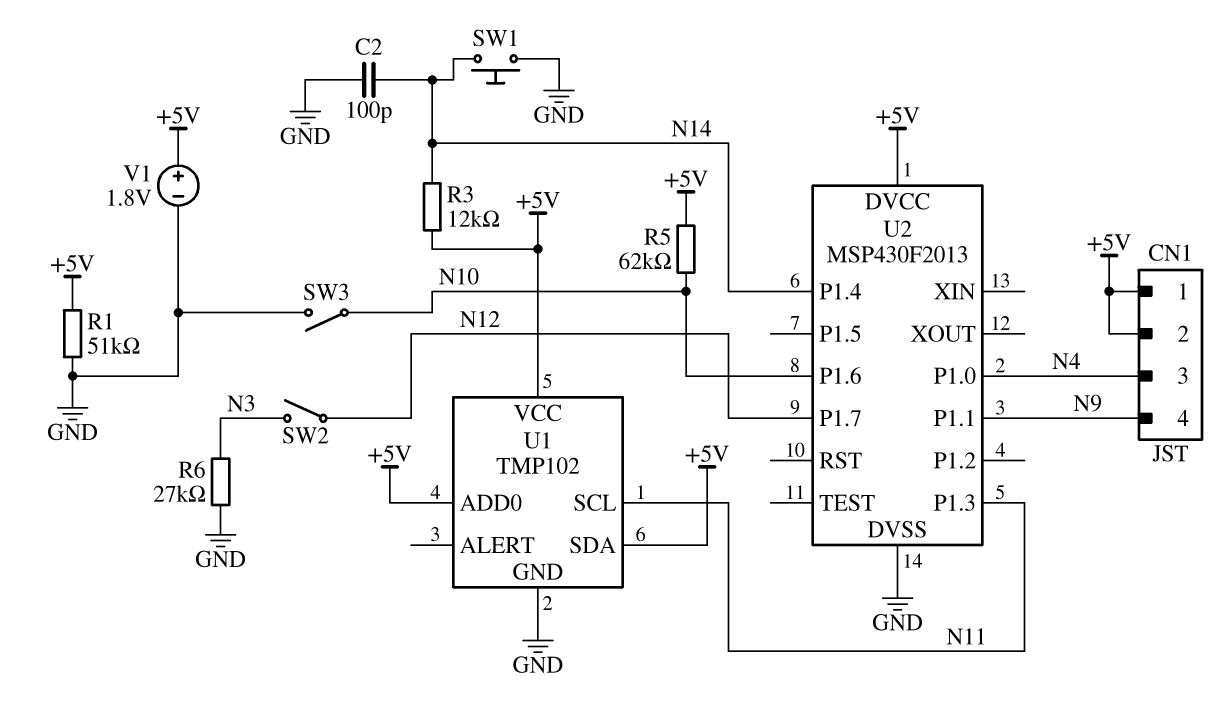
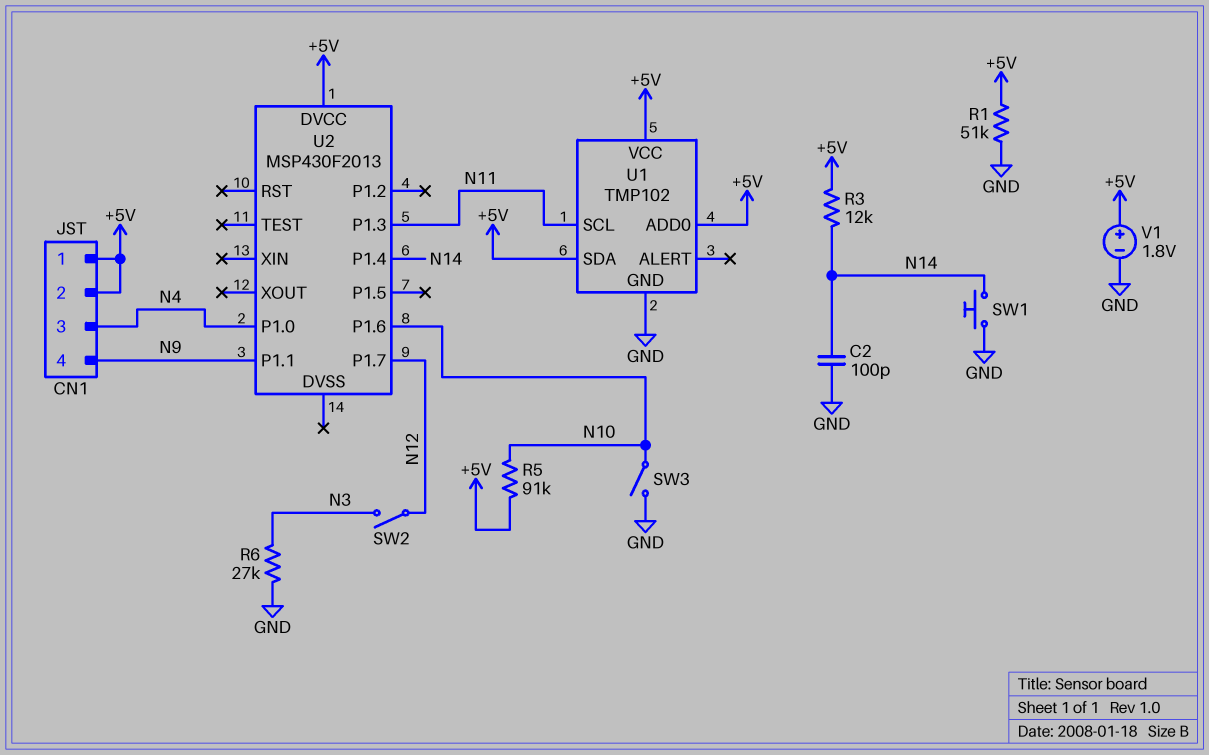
R5: 62k (+5V, N10) -> 91k (+5V, N10)
U2 pin DVSS: GND -> none

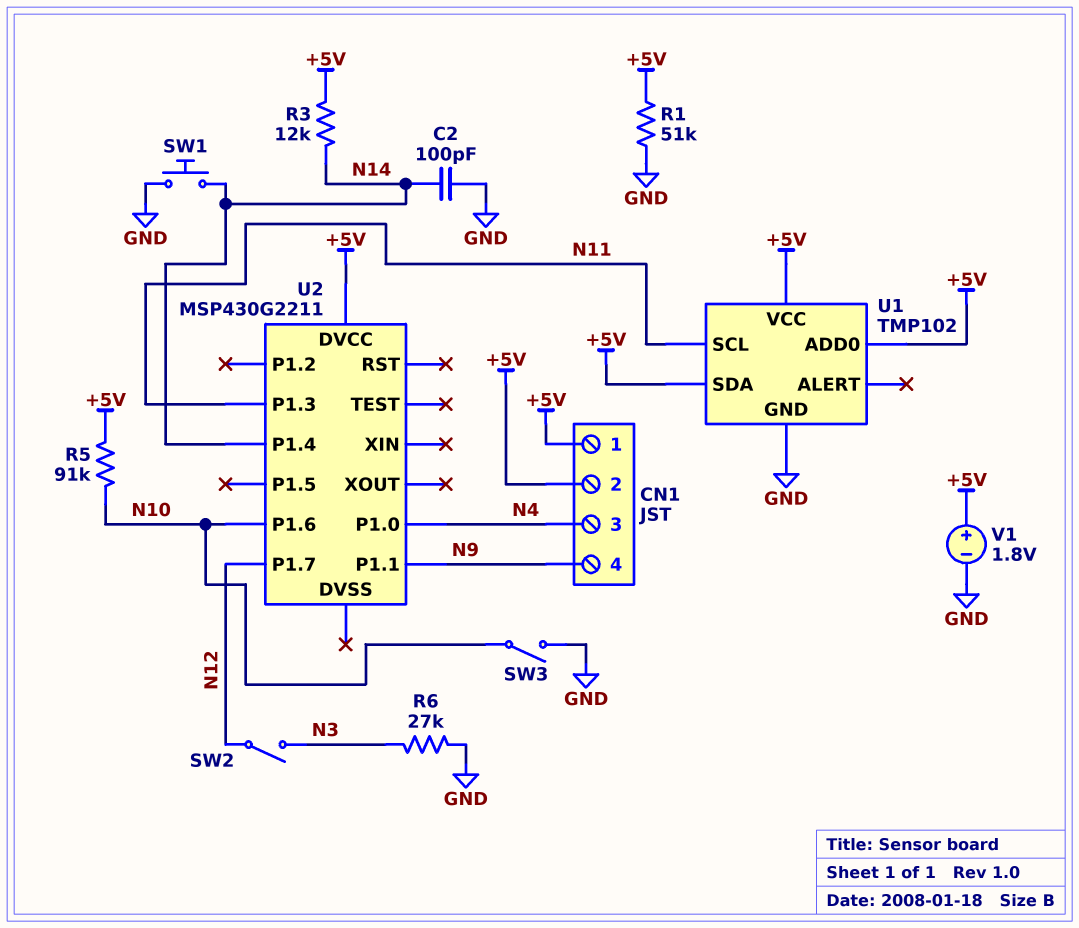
U2: MSP430F2013 -> MSP430G2211

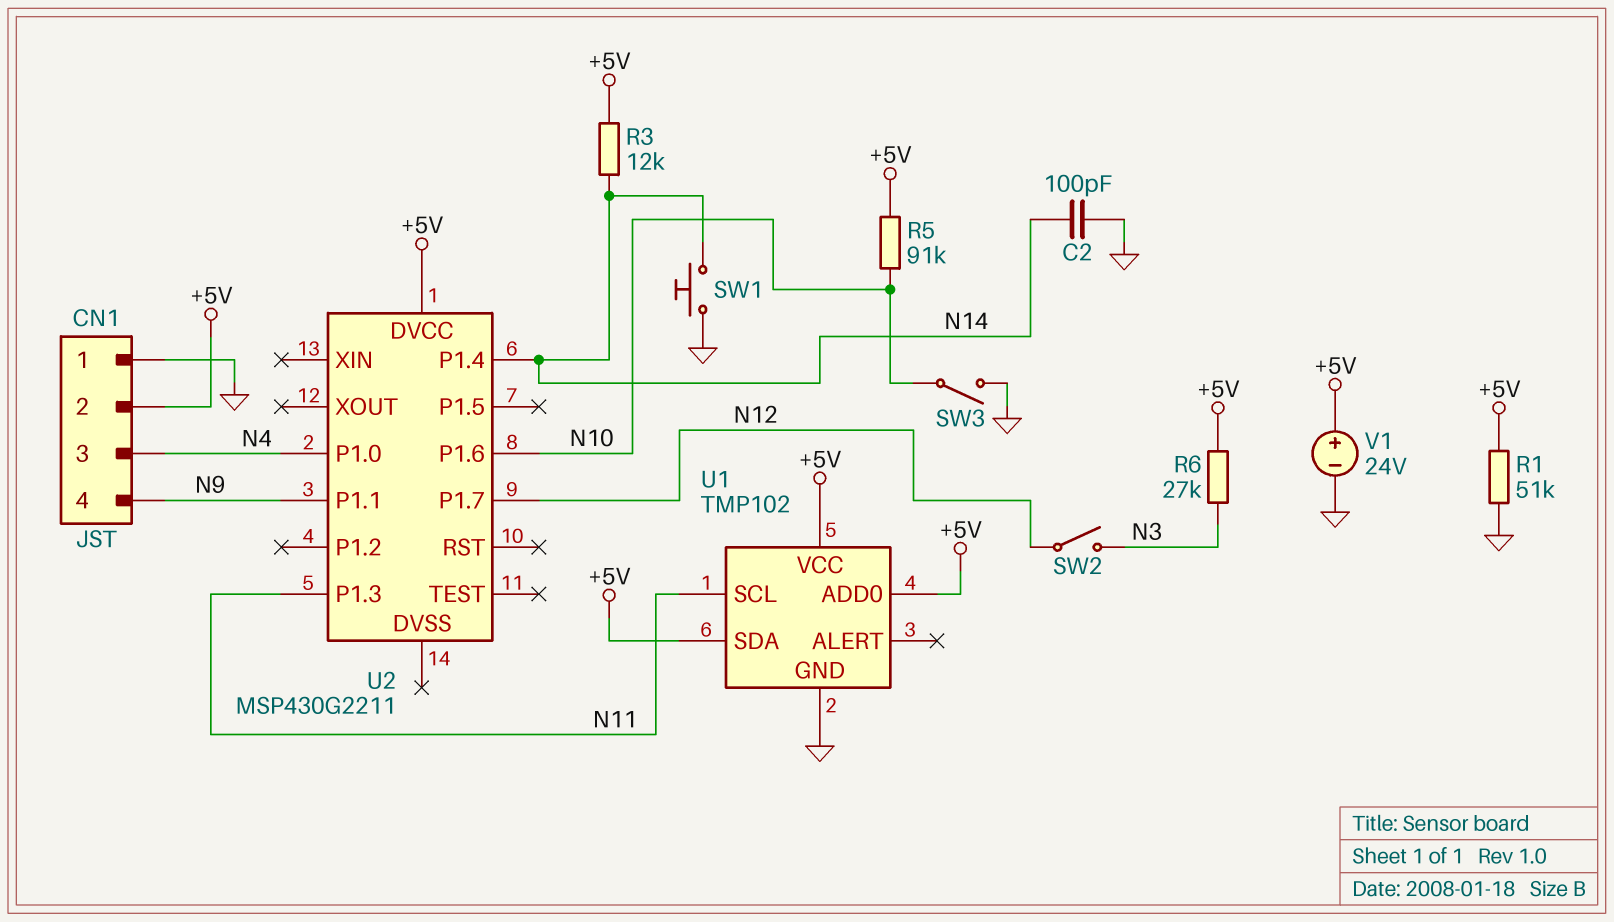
CN1 pin 1: +5V -> GND
R6: 27k (GND, N3) -> 27k (+5V, N3)
V1: 1.8V (plus +5V, minus GND) -> 24V (plus +5V, minus GND)

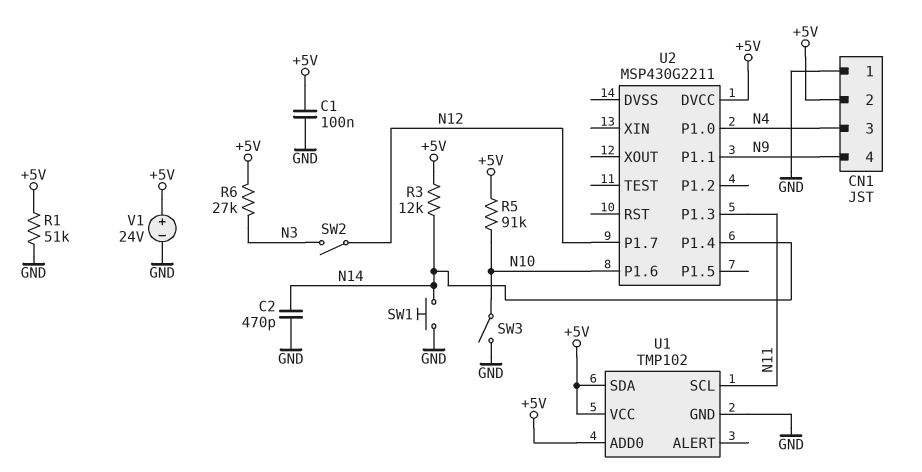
C1: none -> 100nF (+5V, GND)
C2: 100pF (GND, N14) -> 470pF (GND, N14)

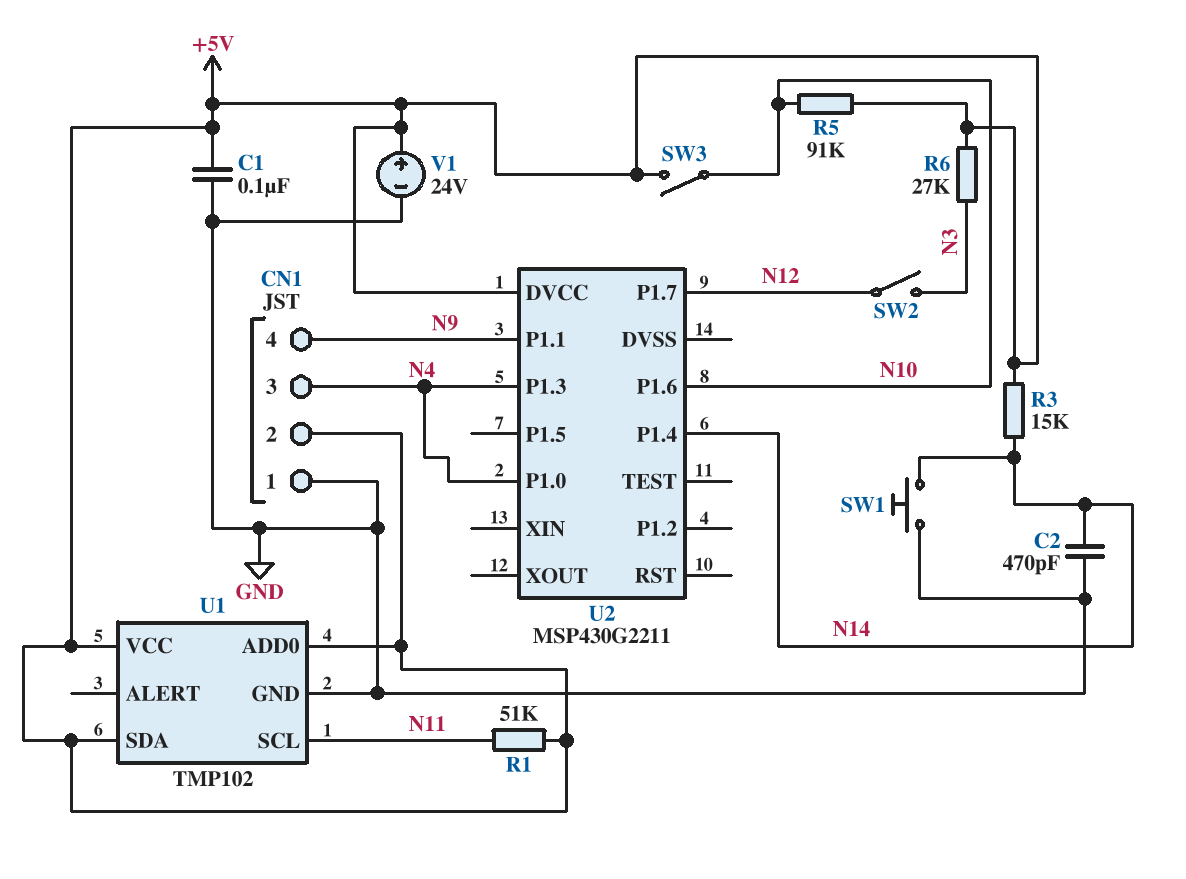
R1: 51k (+5V, GND) -> 51k (+5V, N11)
R3: 12k (+5V, N14) -> 15k (+5V, N14)
SW3: switch (GND, N10) -> switch (+5V, N10)
U2 pin P1.3: N11 -> N4

